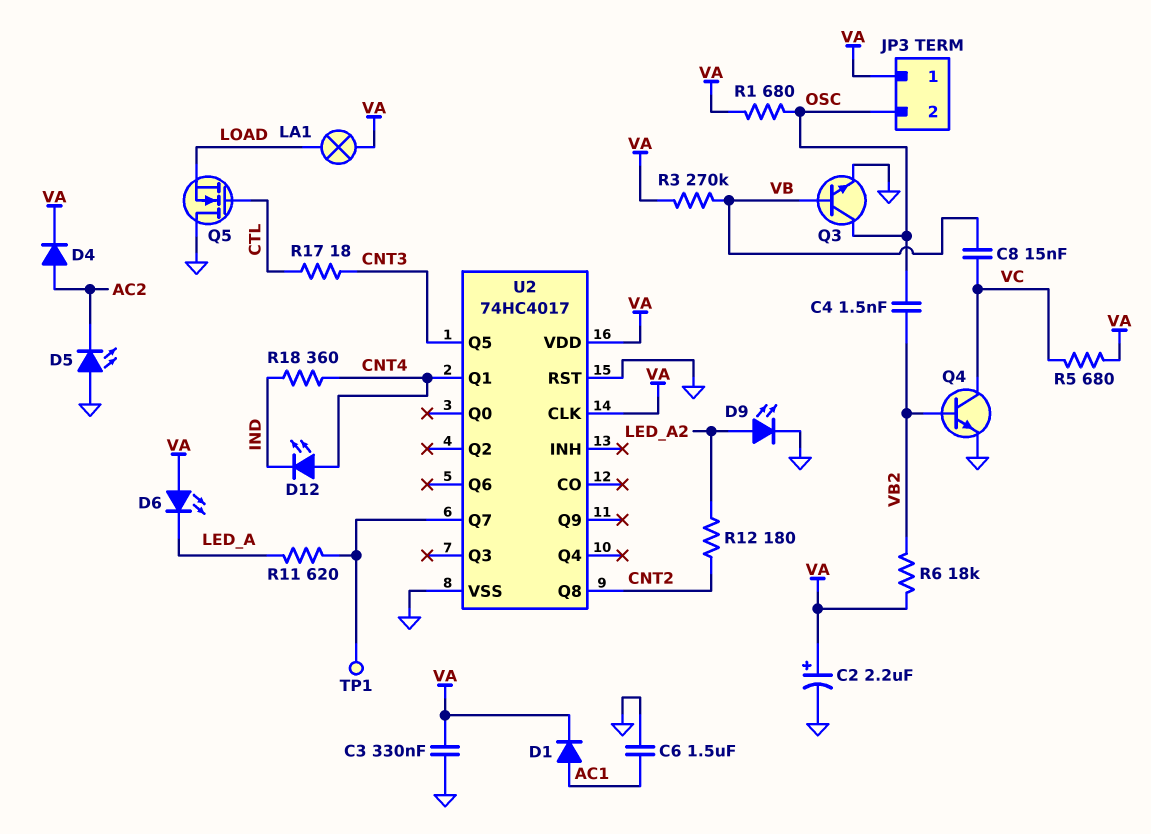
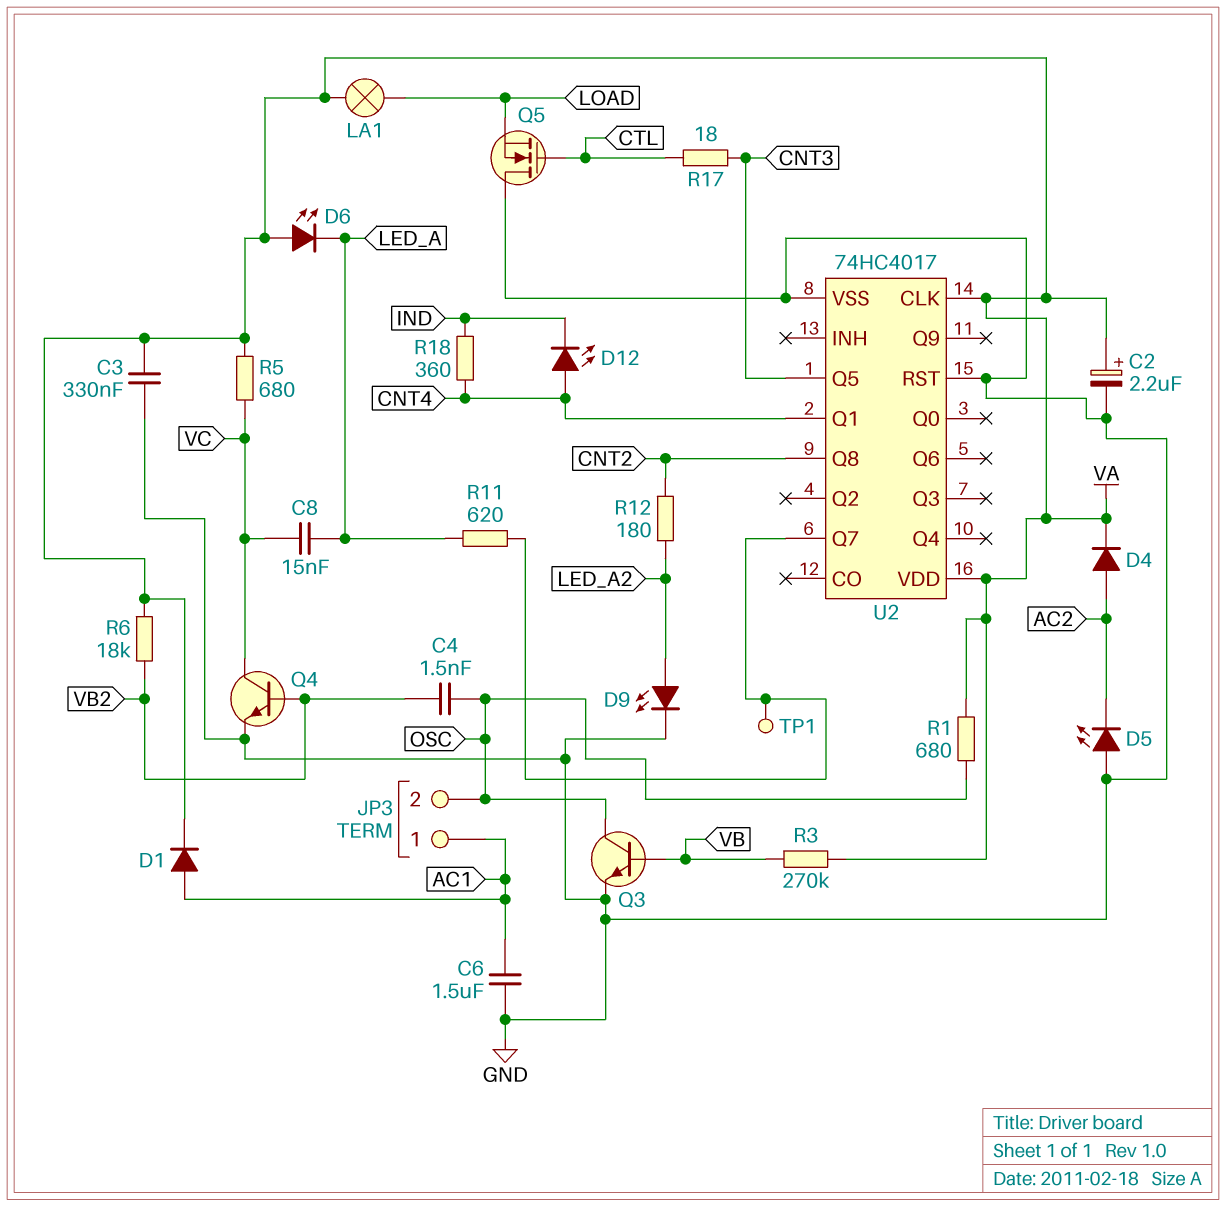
C8: 15nF (VB, VC) -> 15nF (LED_A, VC)
JP3 pin 1: VA -> AC1

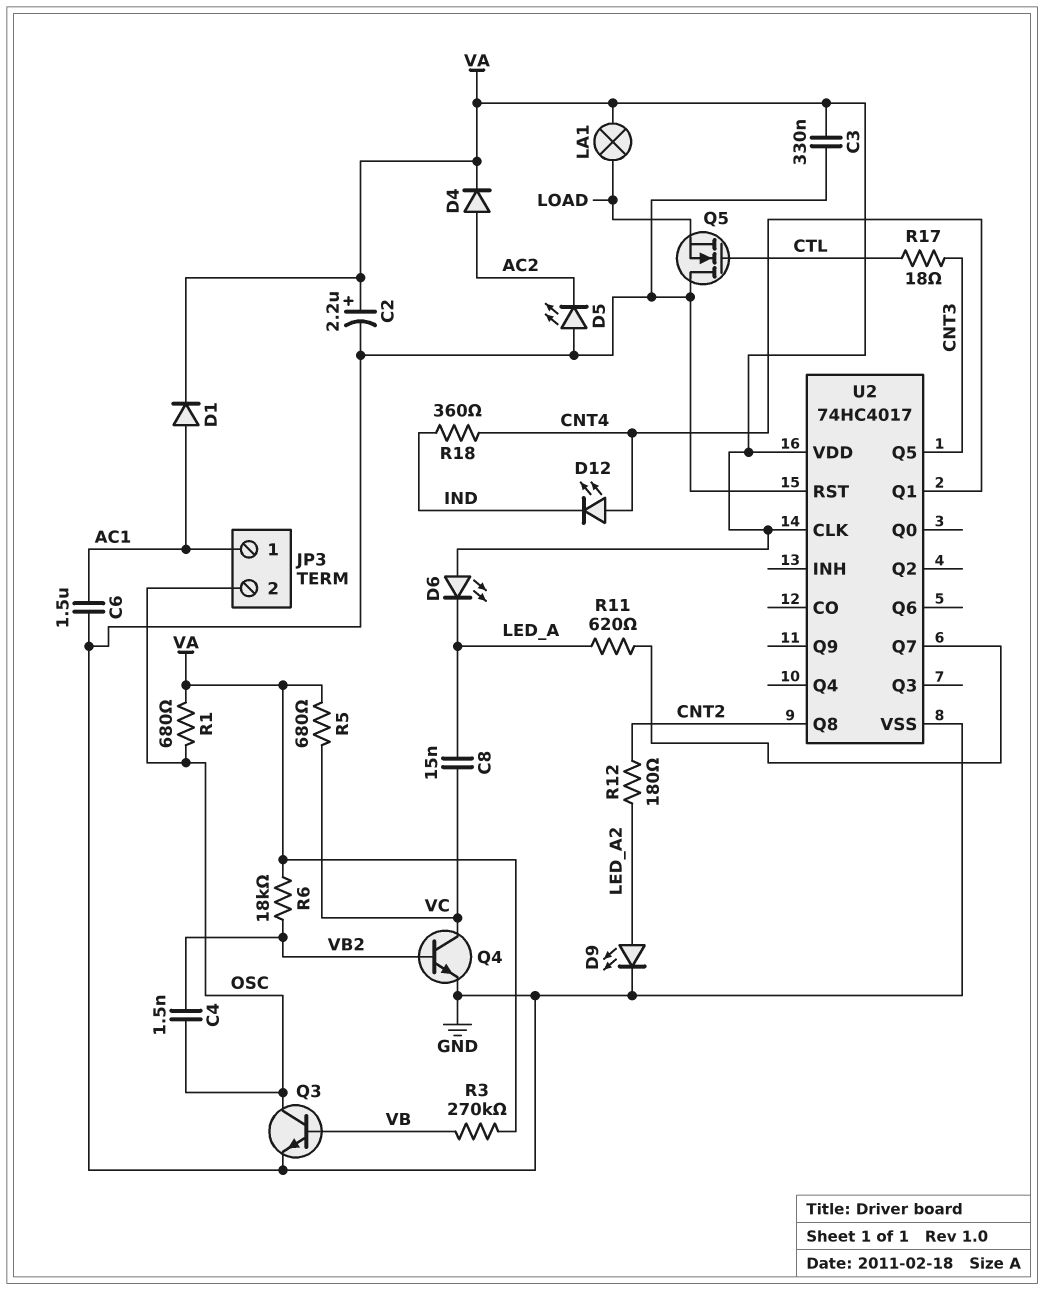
TP1: test point (U2/Q7) -> none

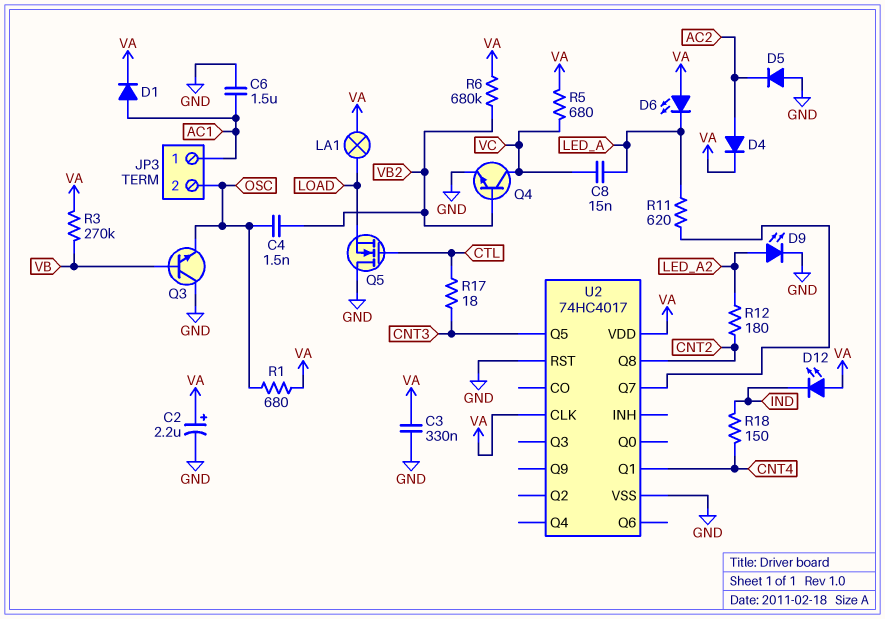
D5: LED (A GND, K AC2) -> diode (A GND, K AC2)
D12: LED (A CNT4, K IND) -> LED (A VA, K IND)
Q3: NPN (B VB, C OSC, E GND) -> NPN (B VB, C GND, E OSC)
R6: 18k (VA, VB2) -> 680k (VA, VB2)
R18: 360 (CNT4, IND) -> 150 (CNT4, IND)

